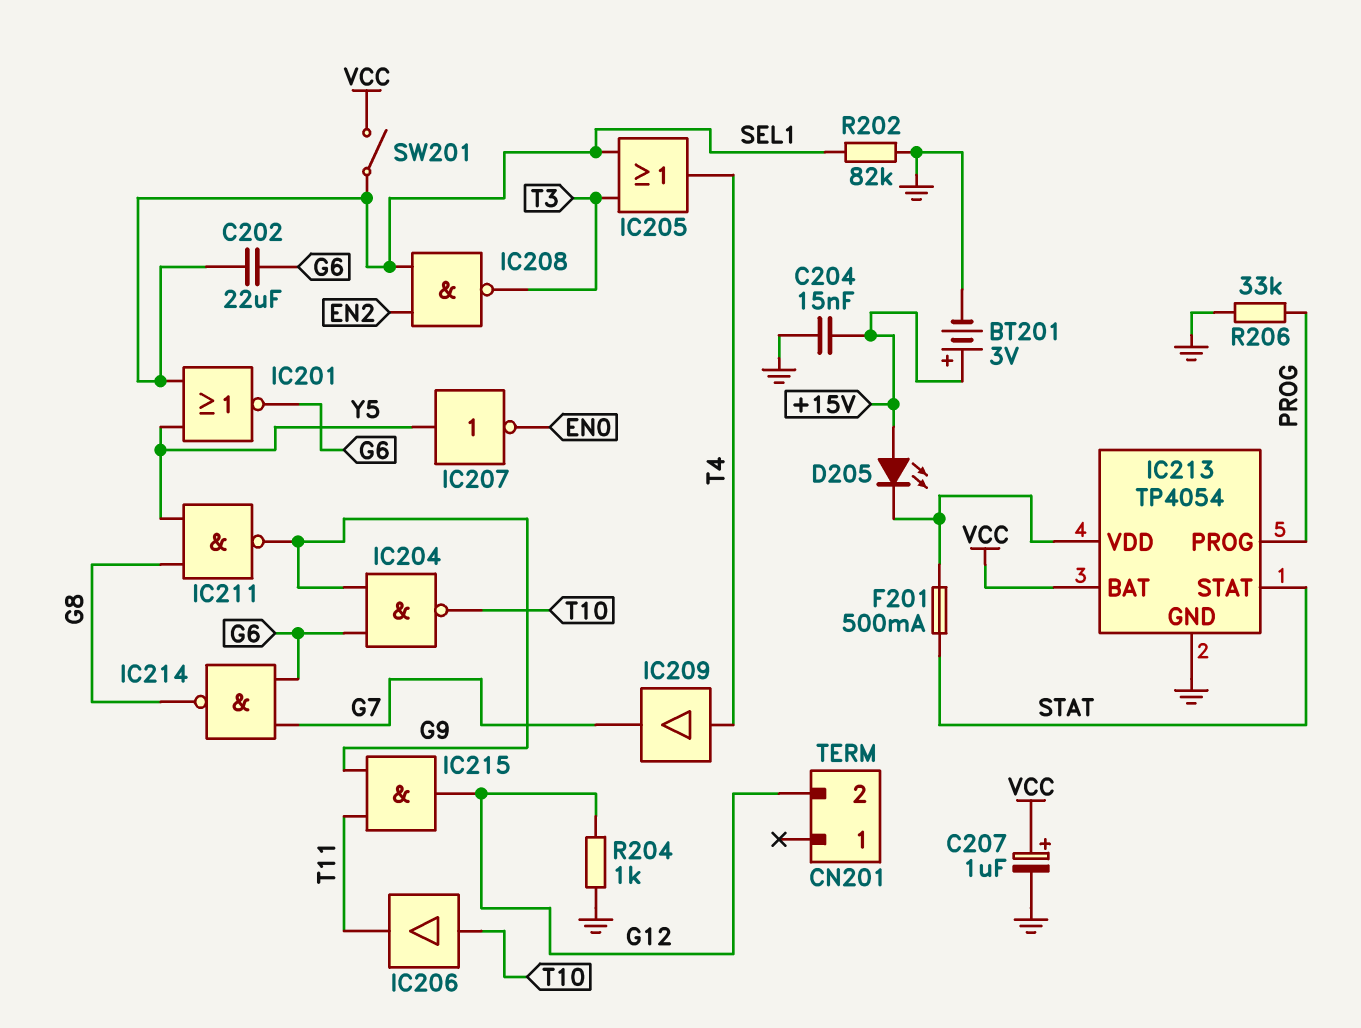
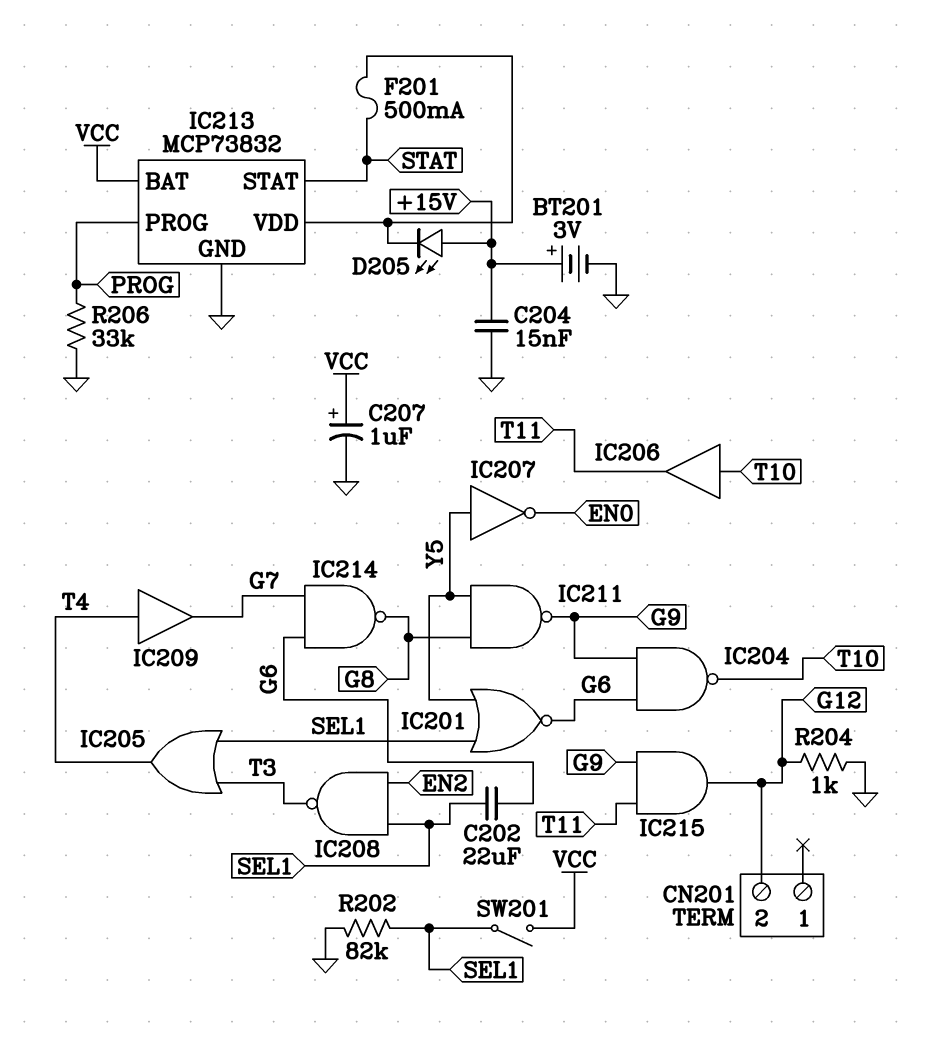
IC213: TP4054 -> MCP73832

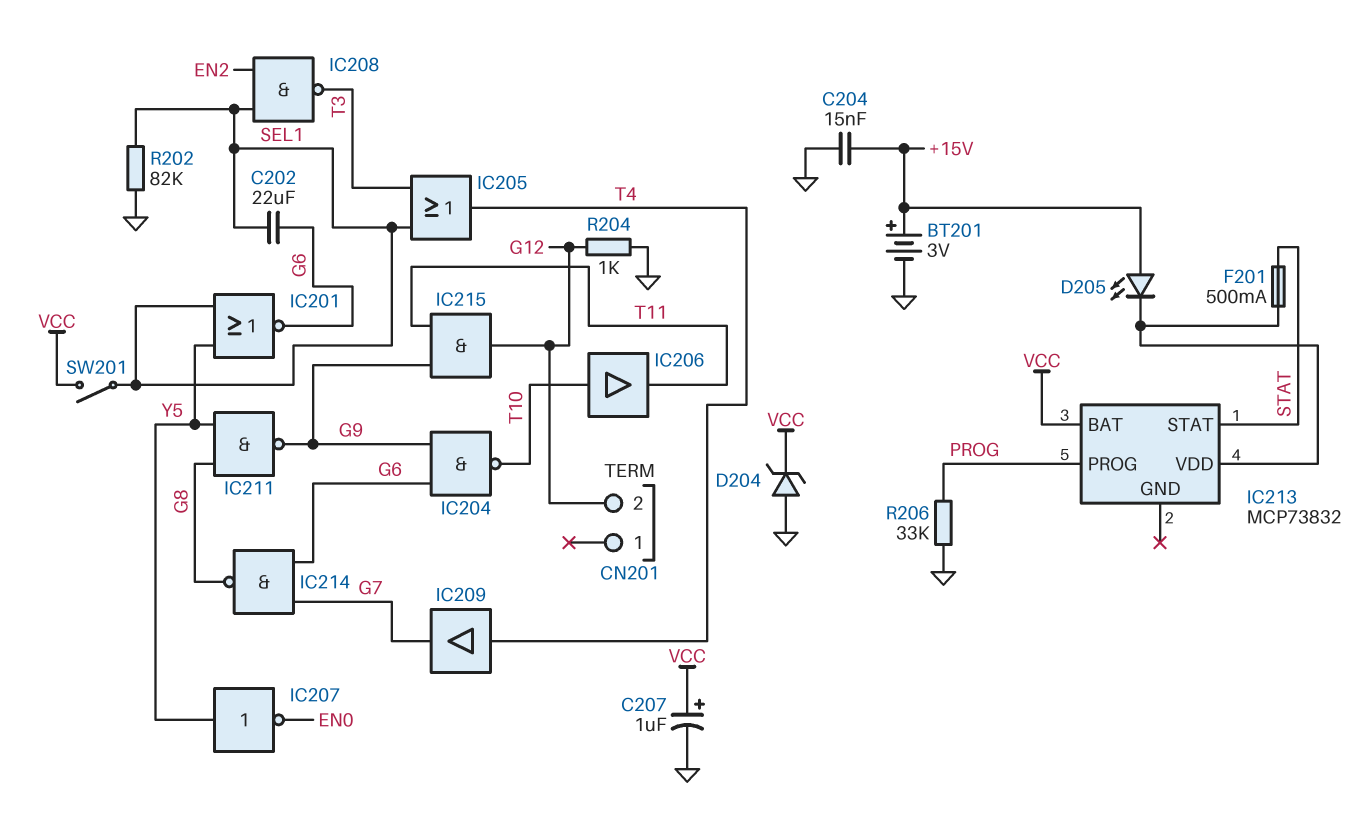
D204: none -> zener (A GND, K VCC)
IC213 pin GND: GND -> none

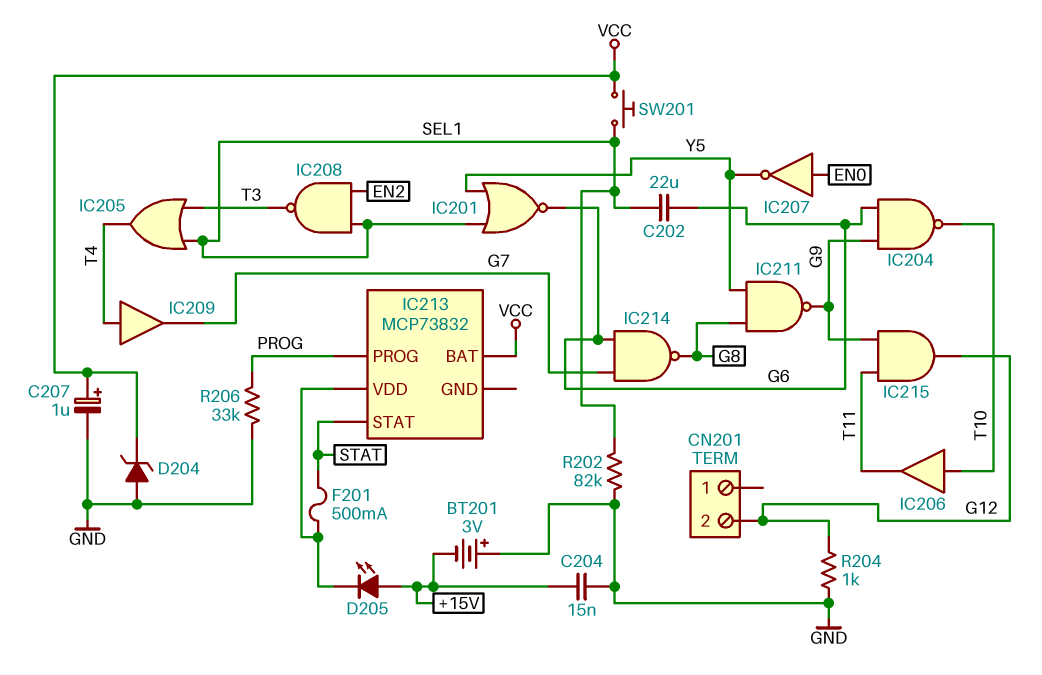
BT201: 3V (plus +15V, minus GND) -> 3V (plus GND, minus +15V)
IC207: NOT (in Y5, out EN0) -> NOT (in EN0, out Y5)
SW201: switch (SEL1, VCC) -> button (SEL1, VCC)

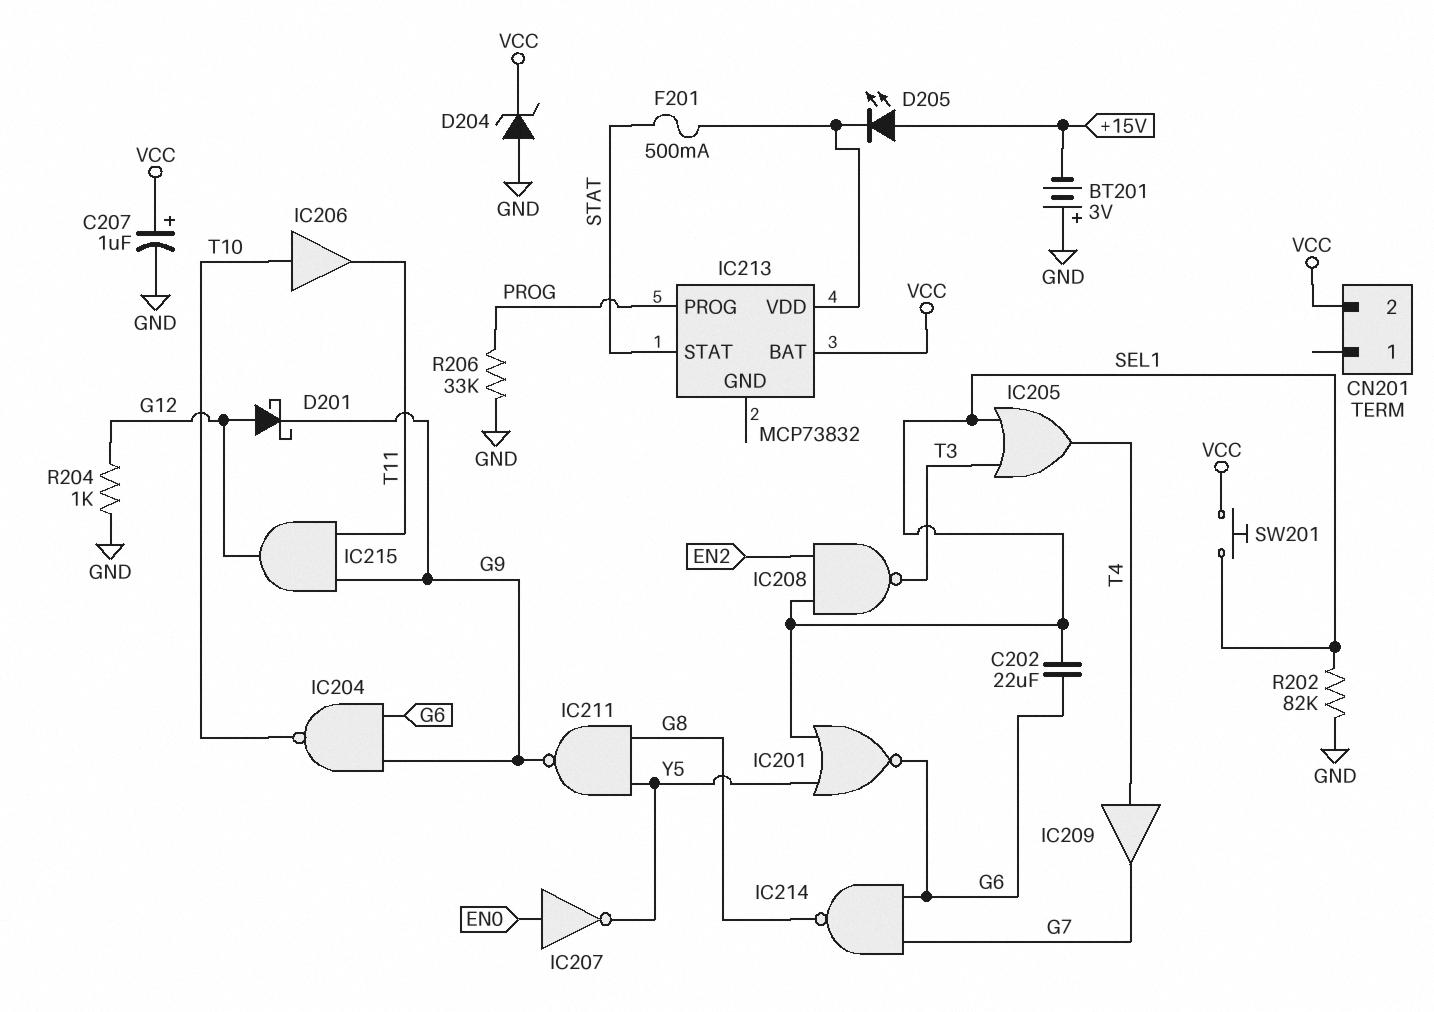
C204: 15nF (+15V, GND) -> none
CN201 pin 2: G12 -> VCC
D201: none -> schottky (A G12, K G9)

